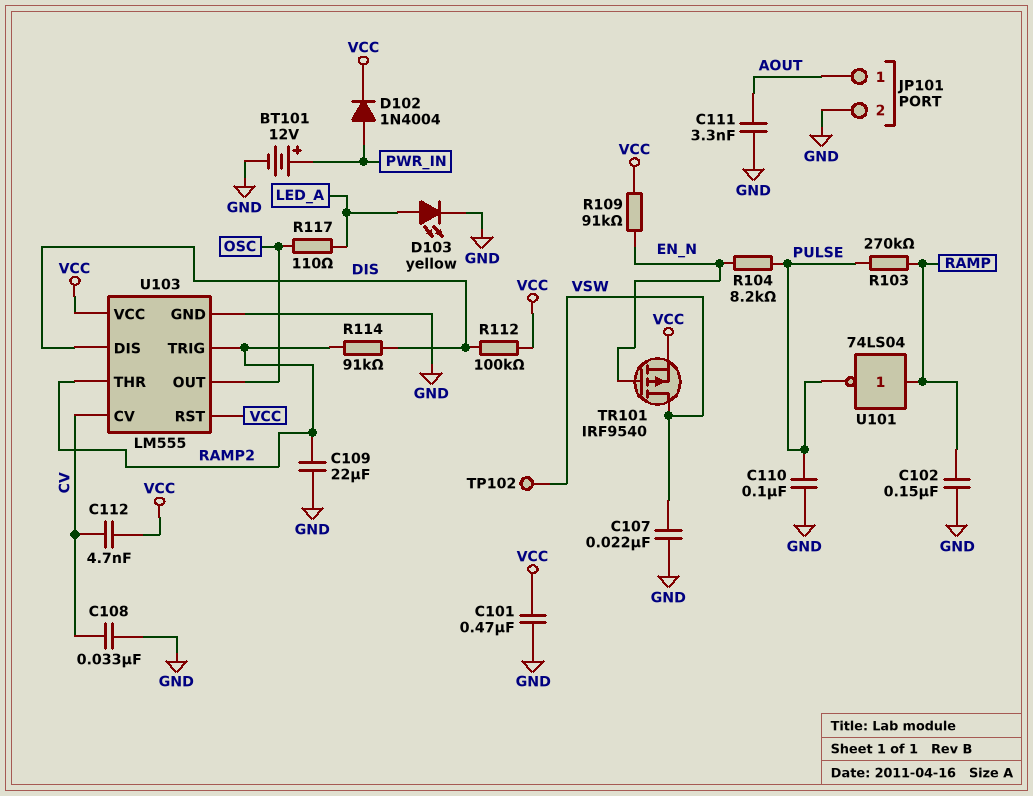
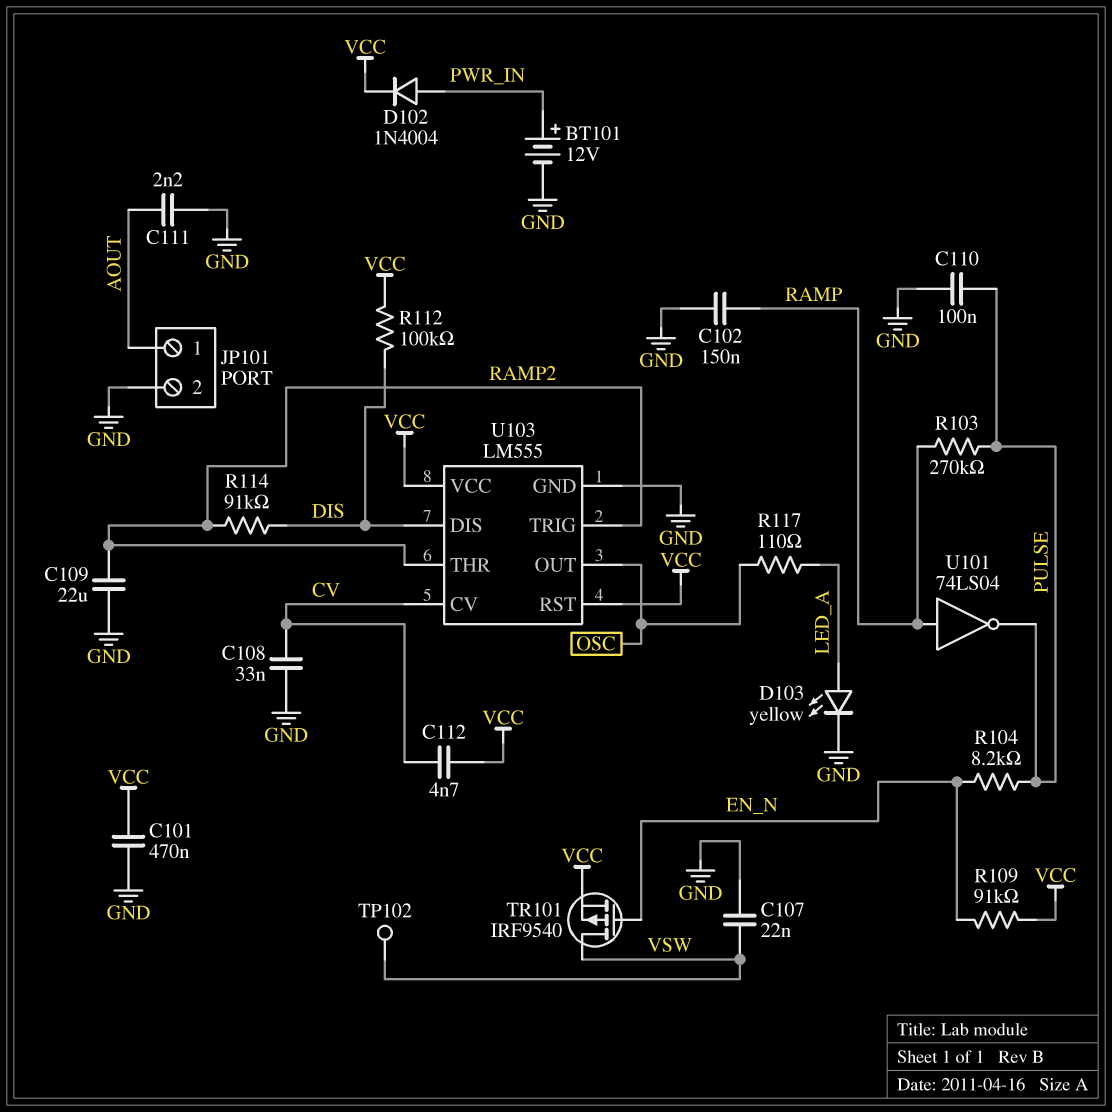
C111: 3.3nF (AOUT, GND) -> 2.2nF (AOUT, GND)

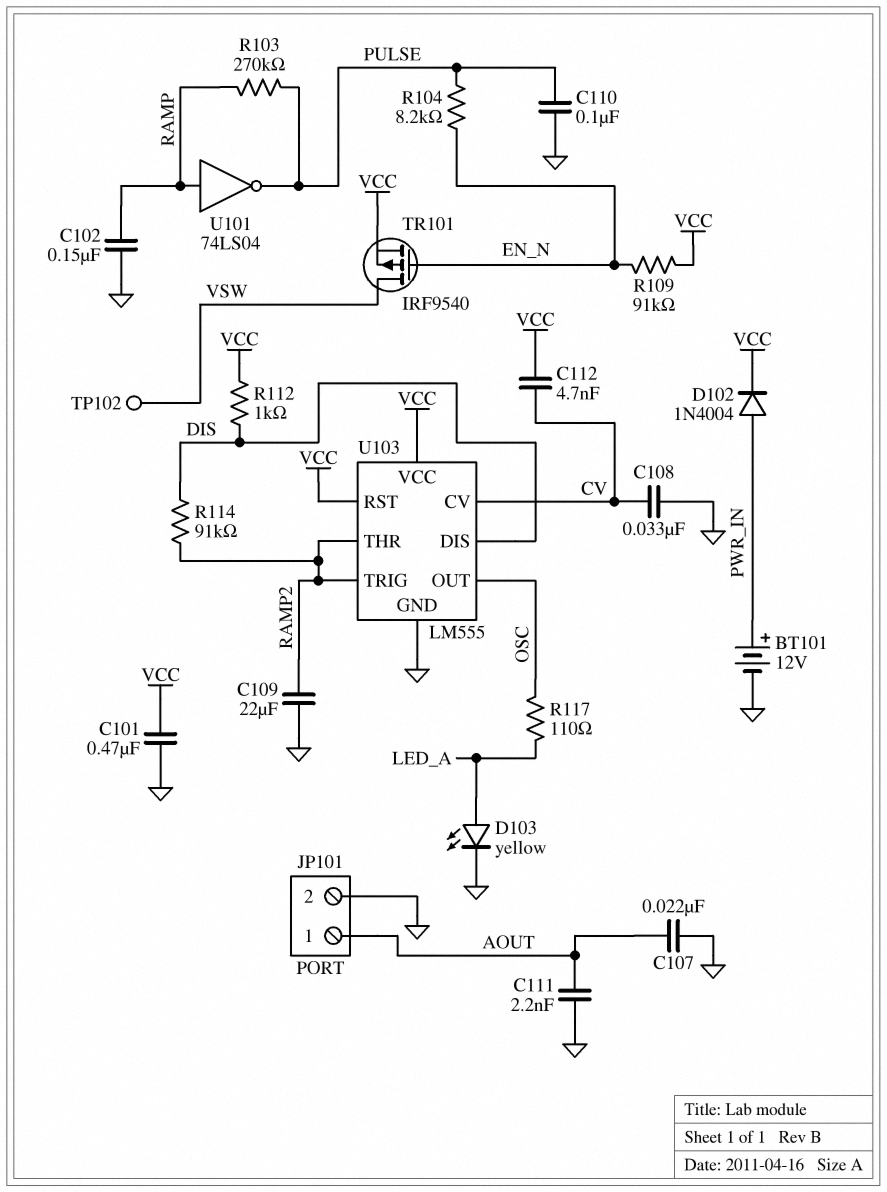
C107: 22nF (GND, VSW) -> 22nF (AOUT, GND)
R112: 100k (DIS, VCC) -> 1k (DIS, VCC)

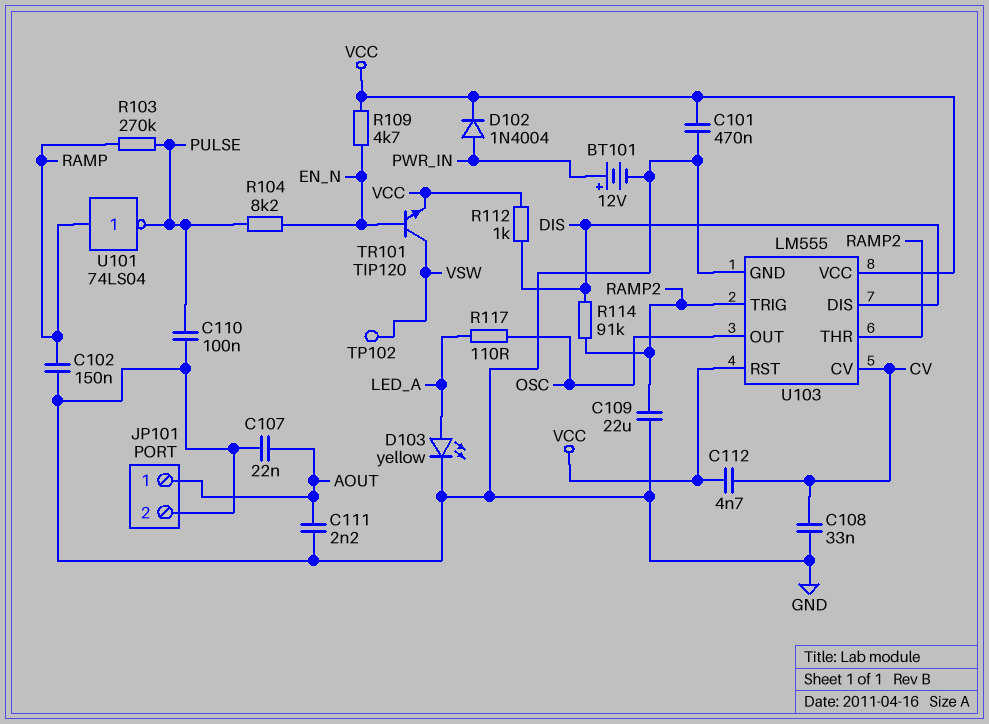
R109: 91k (EN_N, VCC) -> 4.7k (EN_N, VCC)
TR101: PMOS IRF9540 (G EN_N, D VSW, S VCC) -> NPN TIP120 (B EN_N, C VSW, E VCC)

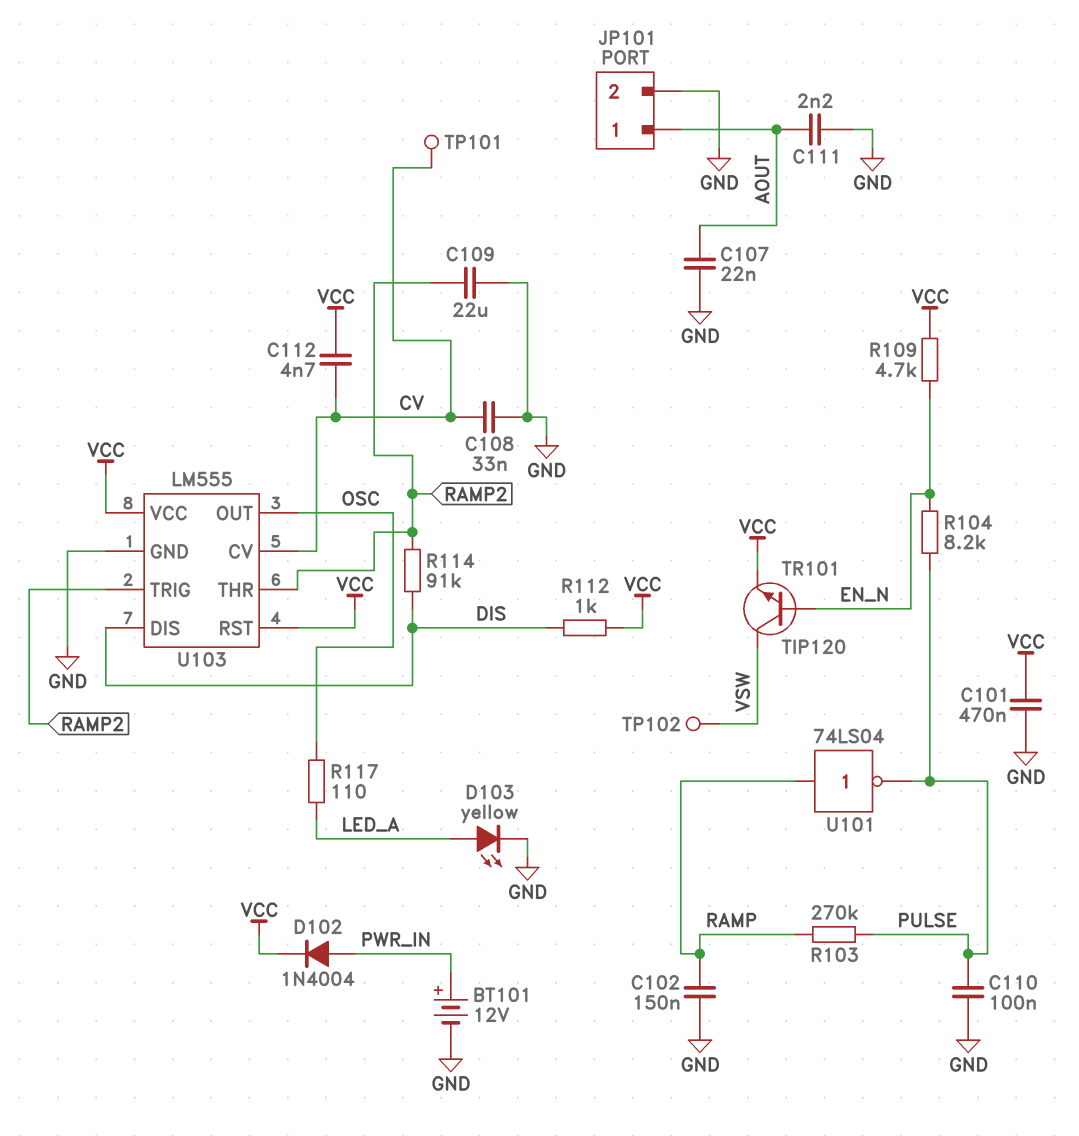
TP101: none -> test point (CV)

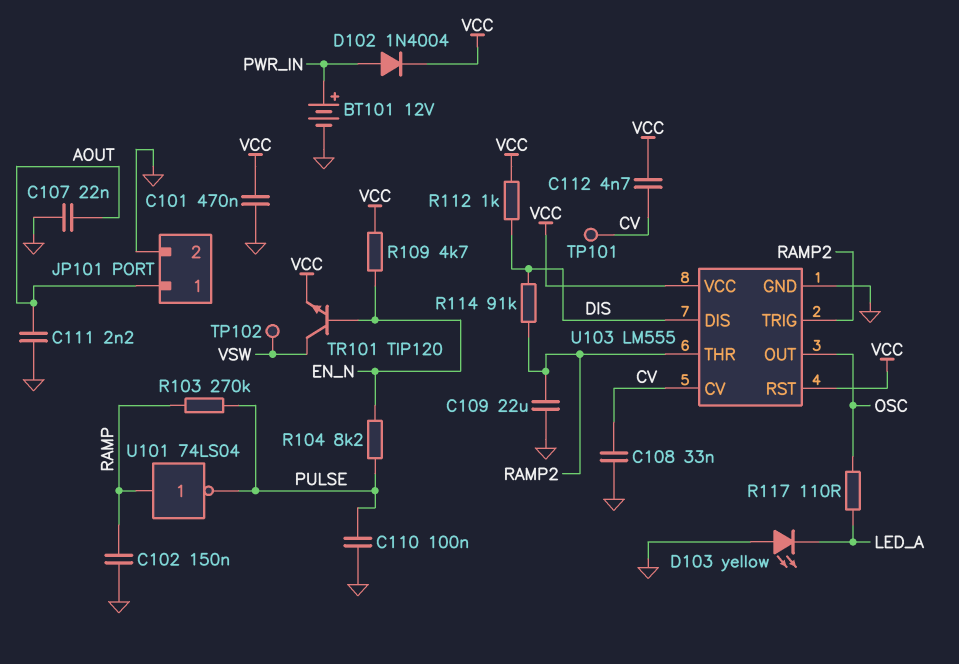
D103: LED yellow (A LED_A, K GND) -> LED yellow (A GND, K LED_A)

